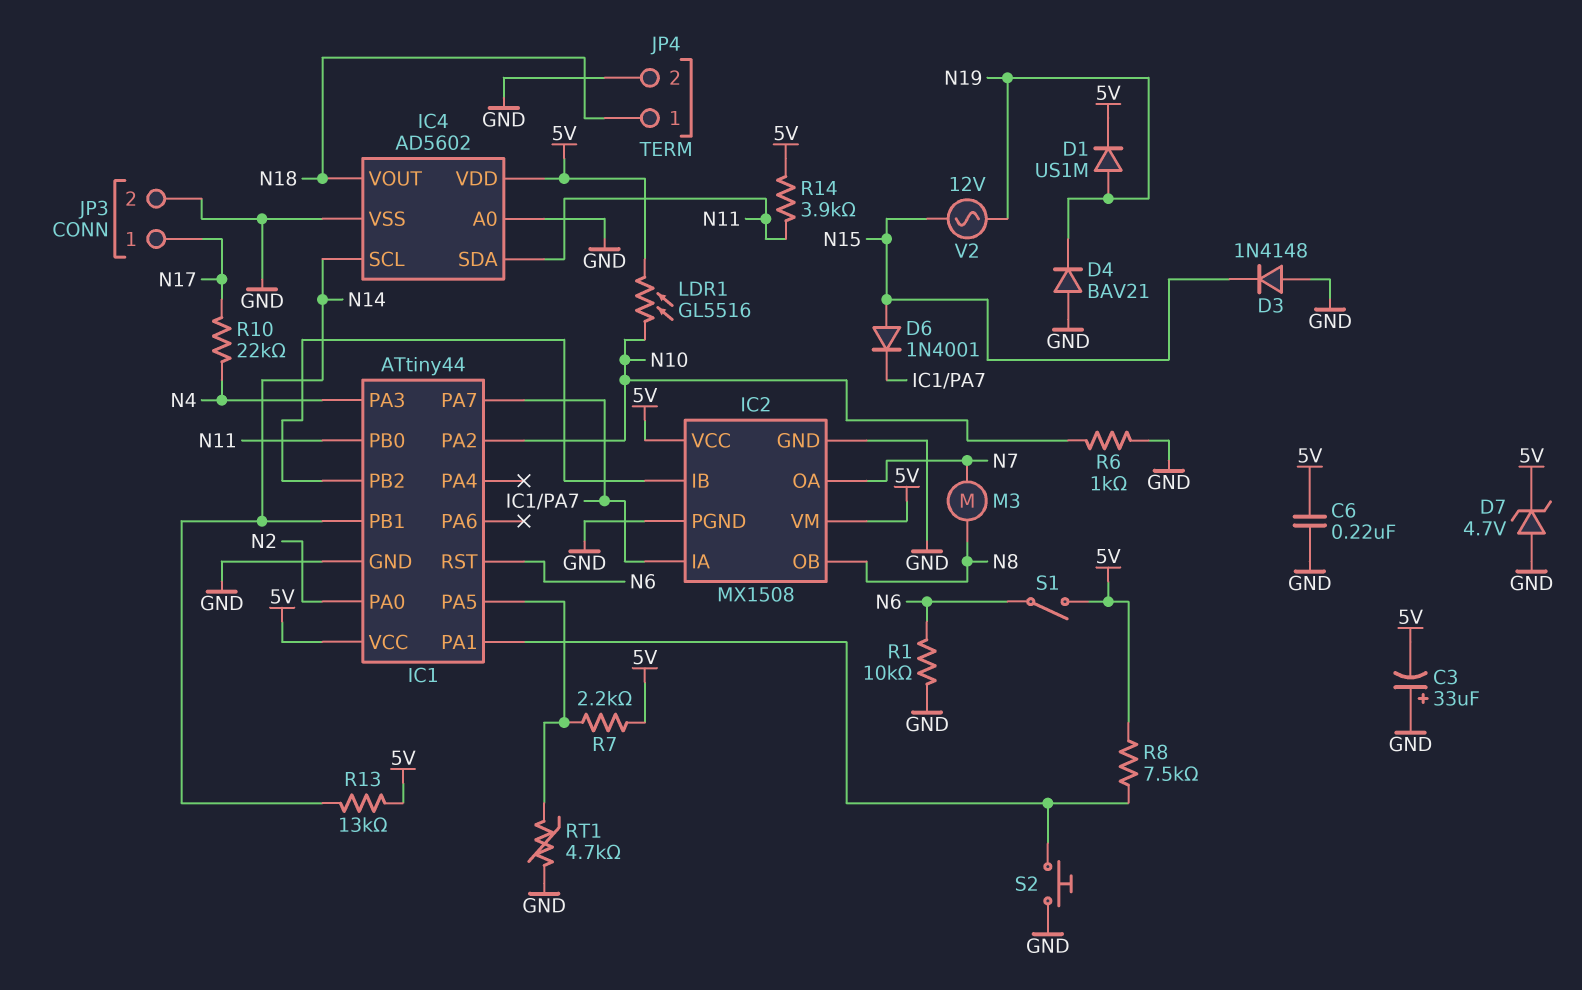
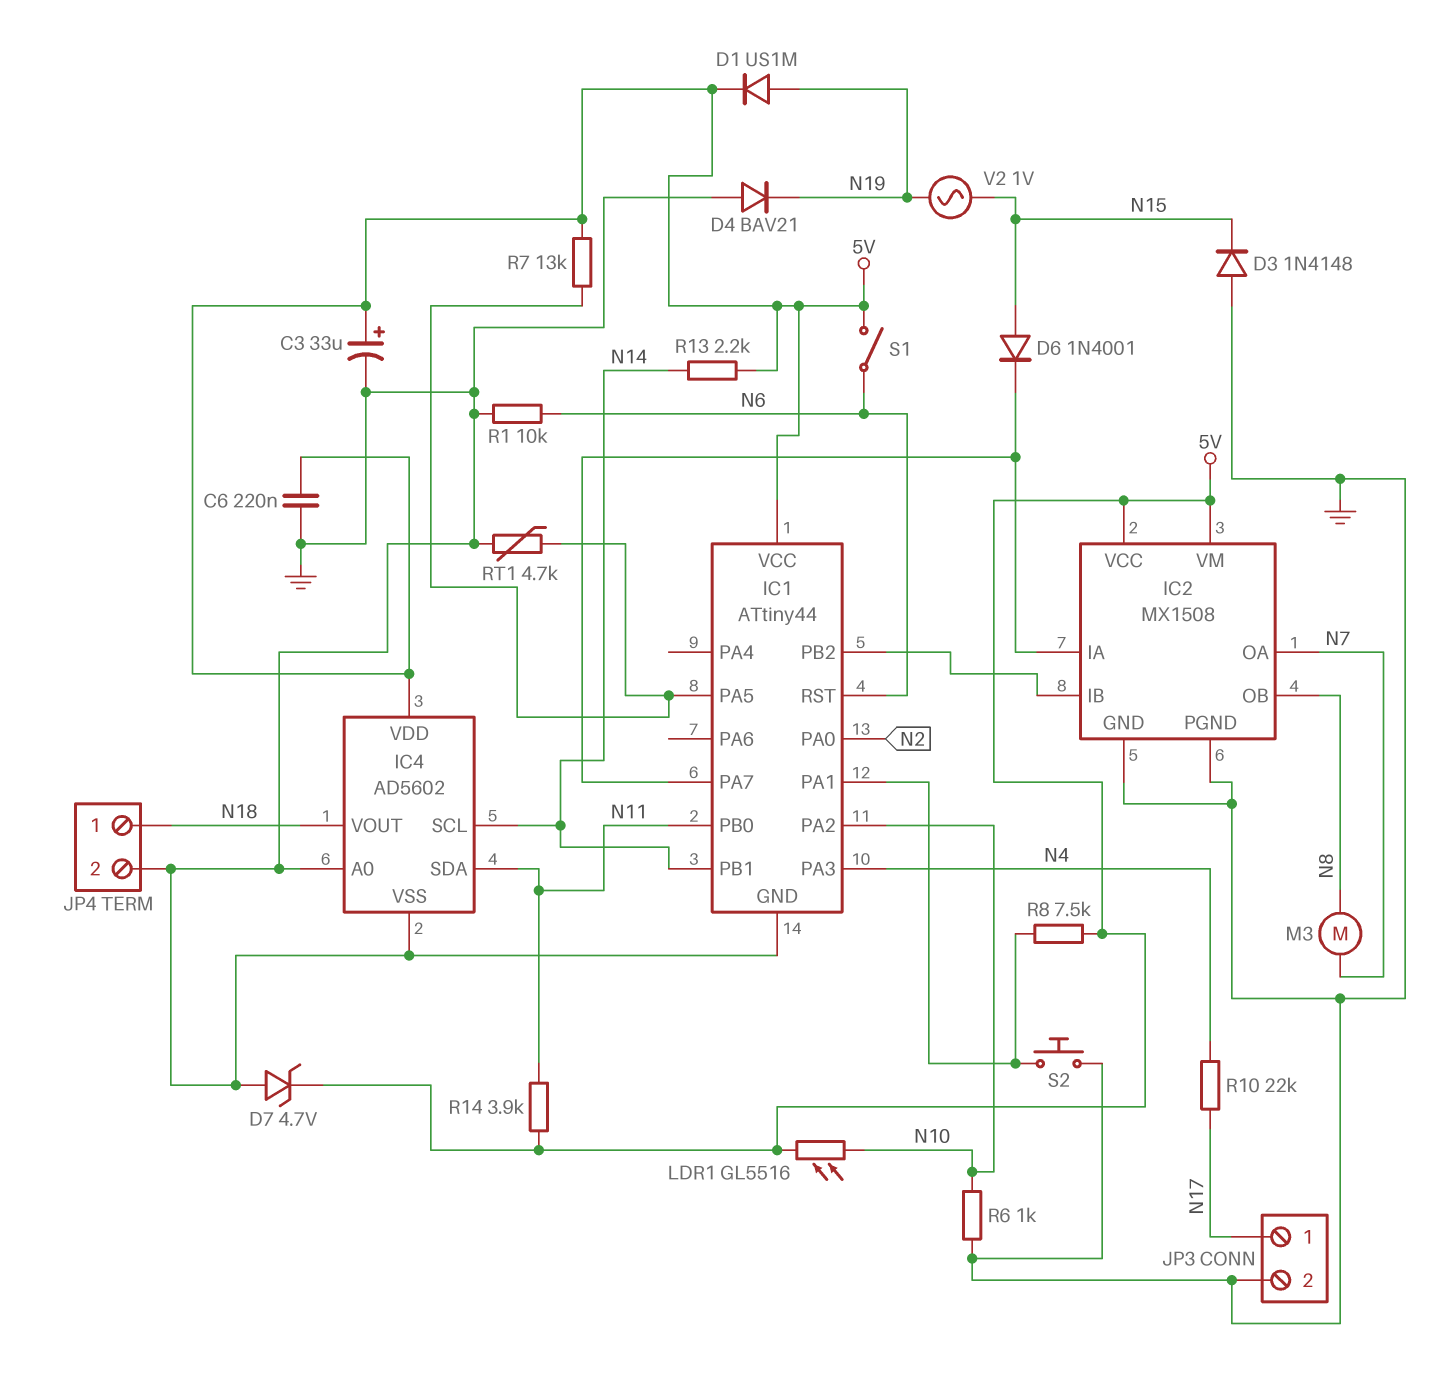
C3: 33uF (plus GND, minus 5V) -> 33uF (plus 5V, minus GND)
R7: 2.2k (5V, IC1/PA5) -> 13k (5V, IC1/PA5)
R13: 13k (5V, N14) -> 2.2k (5V, N14)
V2: AC 12V (N15, N19) -> AC 1V (N15, N19)

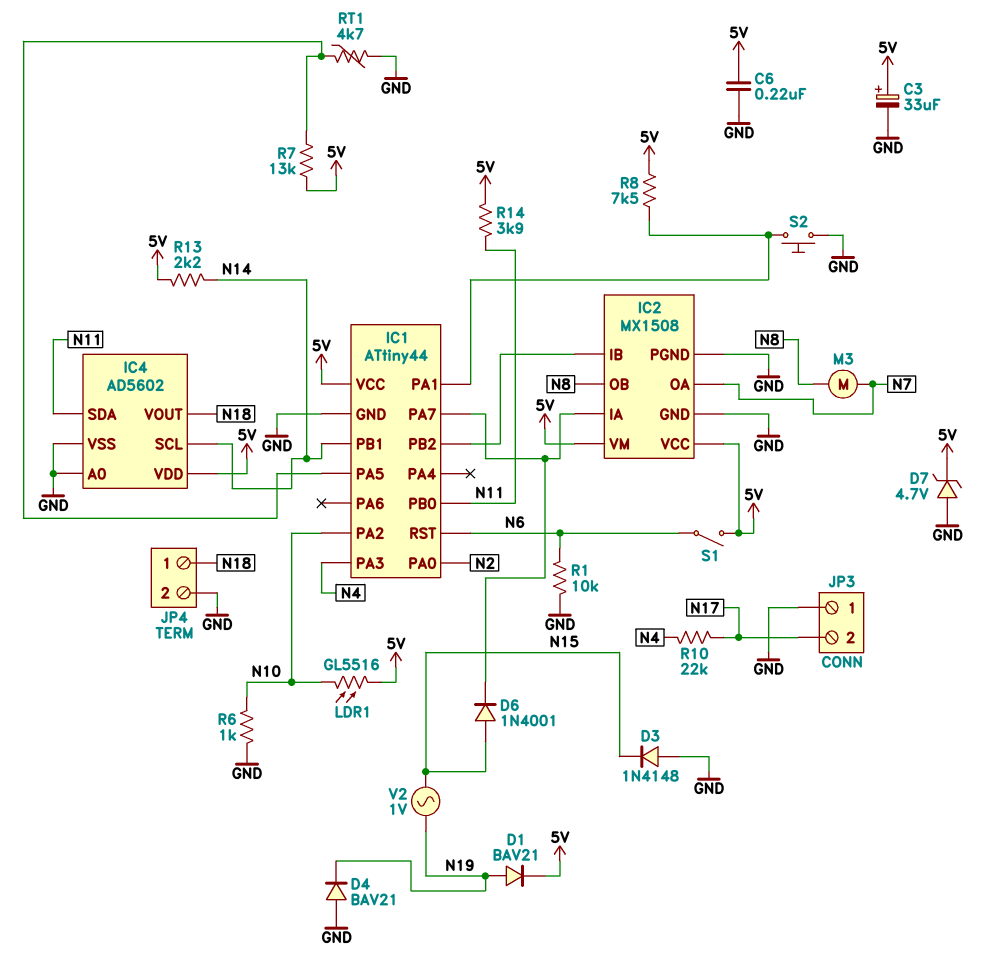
D1: diode US1M (A N19, K 5V) -> diode BAV21 (A N19, K 5V)
JP3 pin 1: N17 -> GND
JP3 pin 2: GND -> N17

